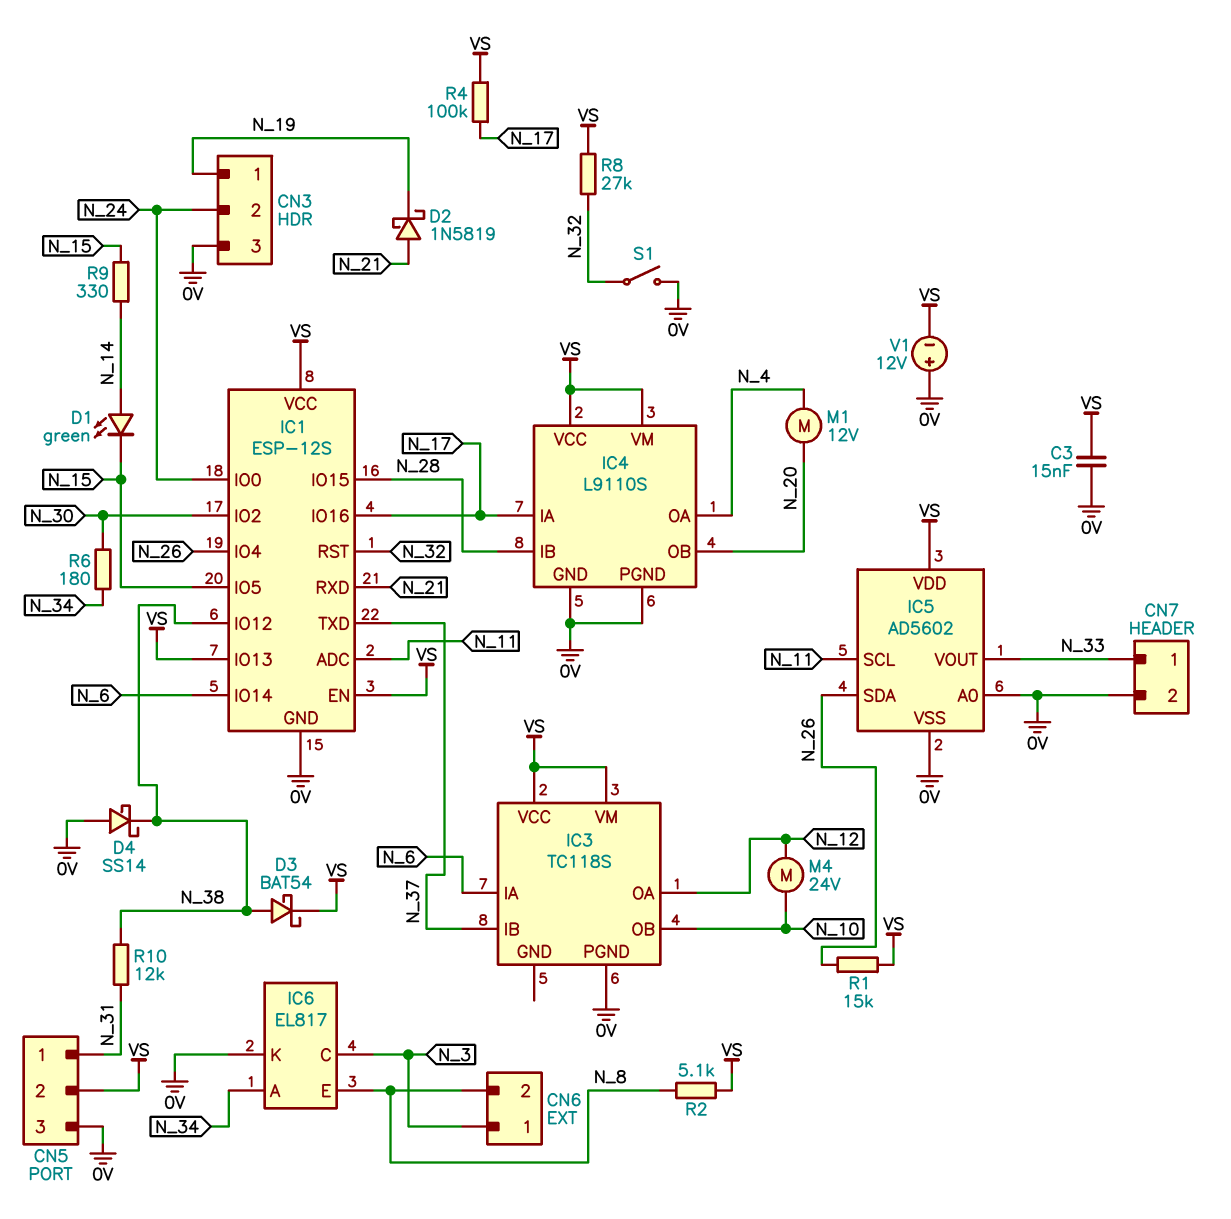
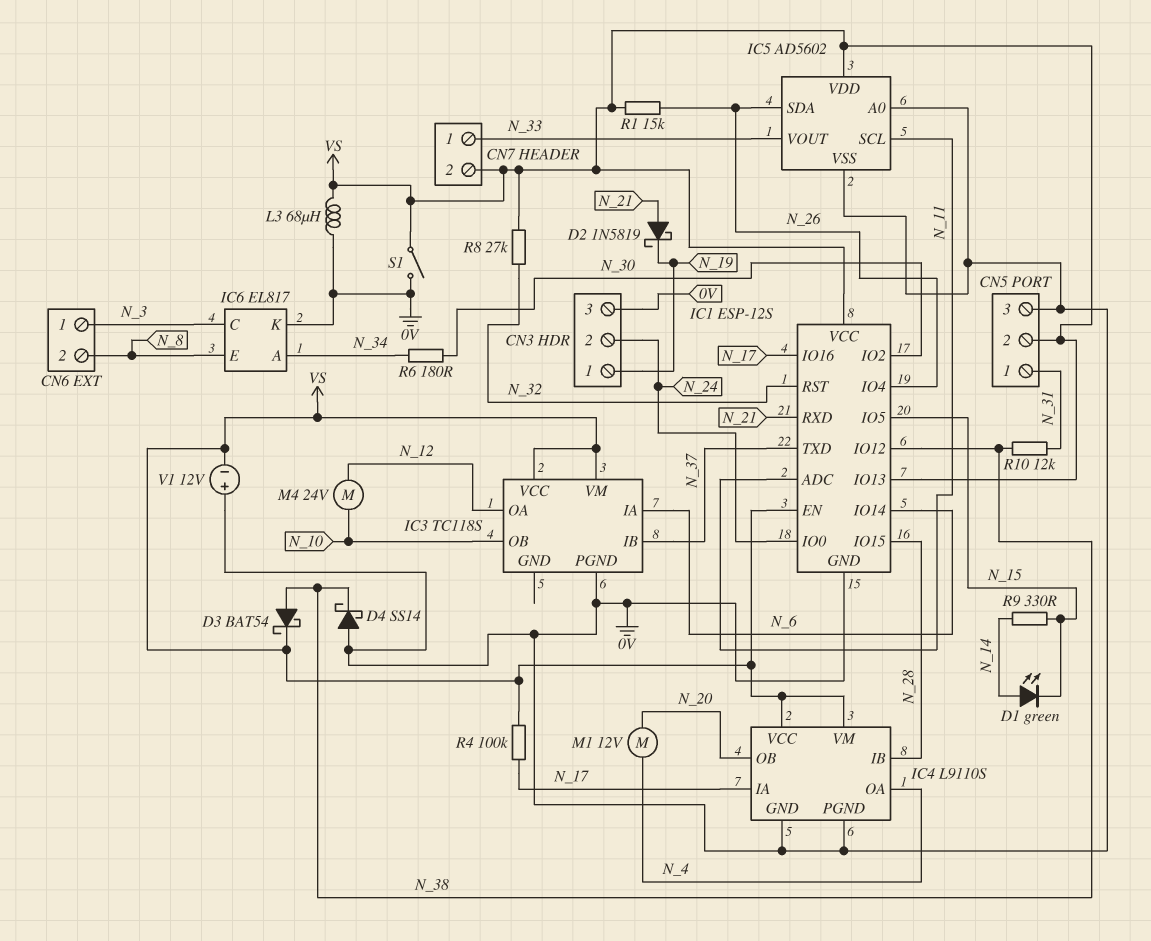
C3: 15nF (0V, VS) -> none
CN7 pin 2: 0V -> VS
L3: none -> 68uH (0V, VS)
R2: 5.1k (N_8, VS) -> none
S1: switch (0V, N_32) -> switch (0V, VS)

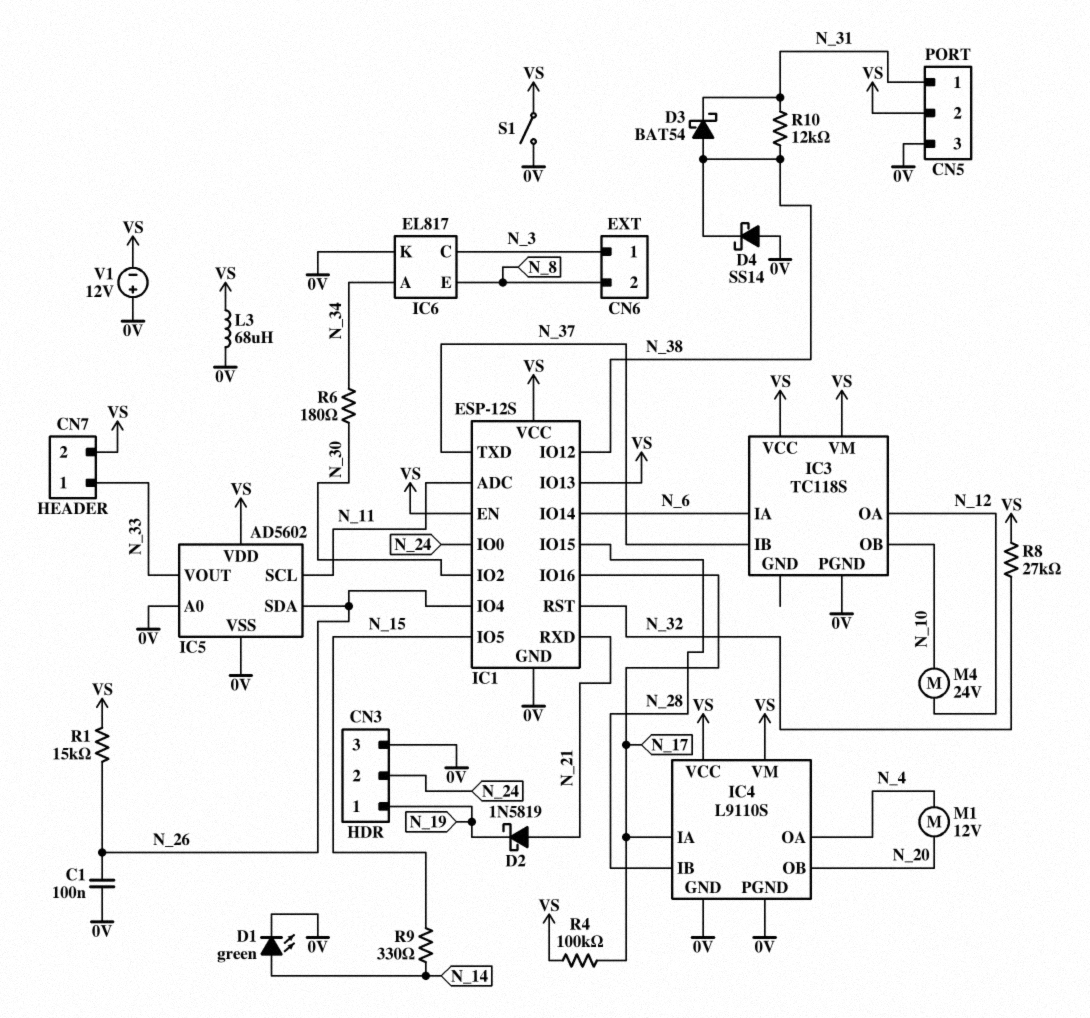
C1: none -> 100nF (0V, N_26)
D1: LED green (A N_14, K N_15) -> LED green (A N_14, K 0V)
D3: schottky BAT54 (A N_38, K VS) -> schottky BAT54 (A N_38, K N_31)

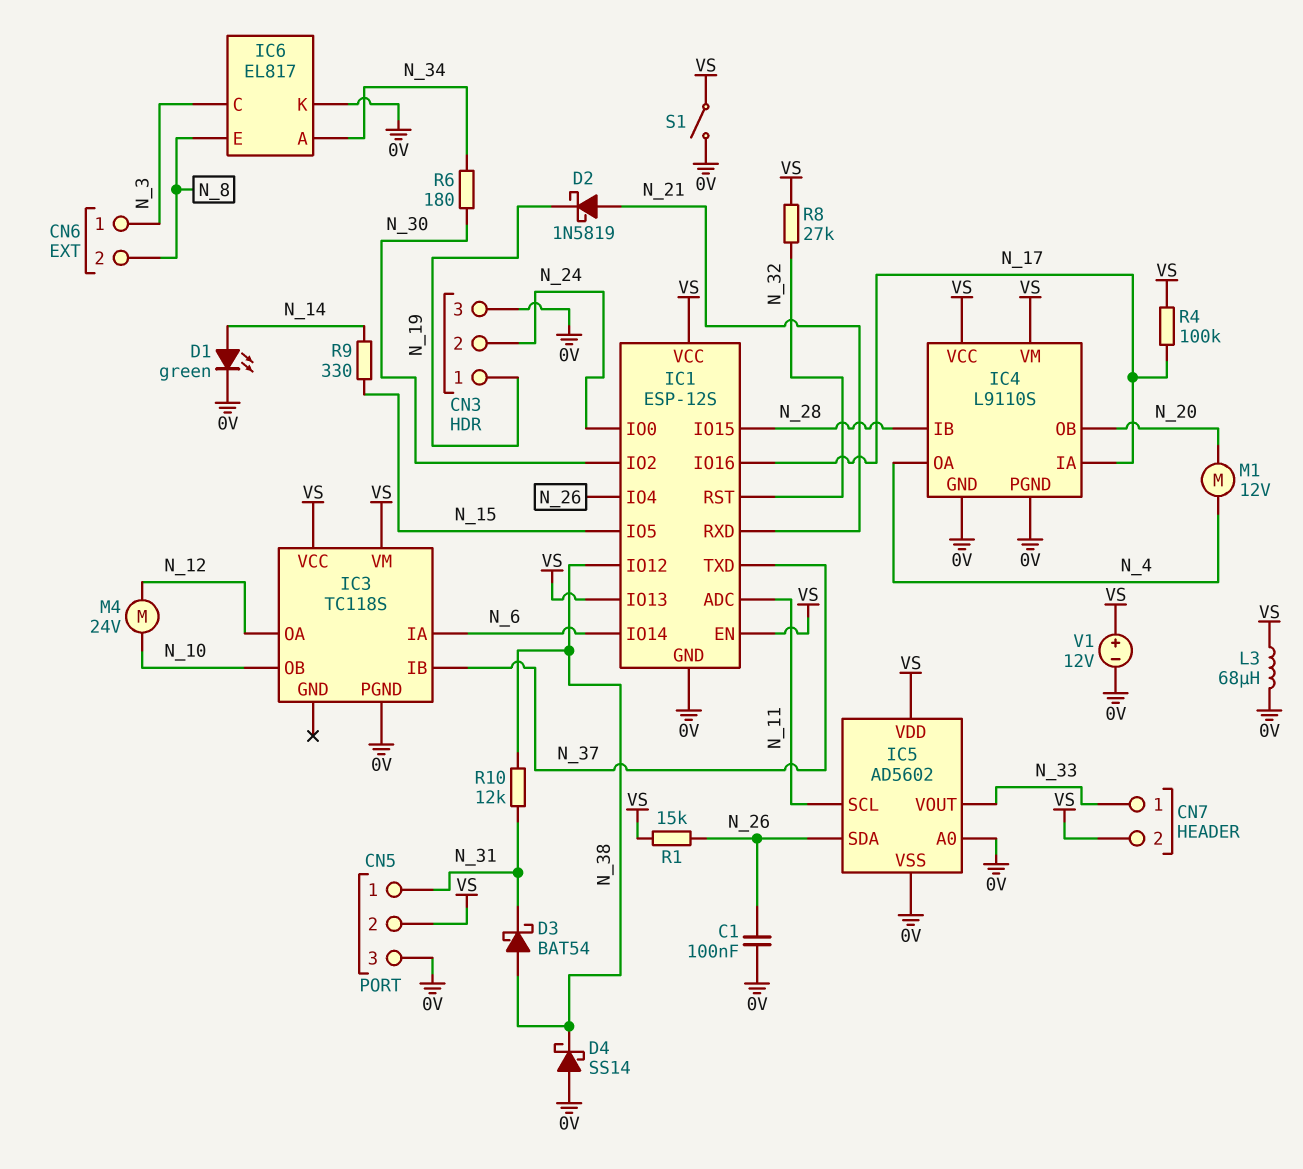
V1: 12V (plus 0V, minus VS) -> 12V (plus VS, minus 0V)

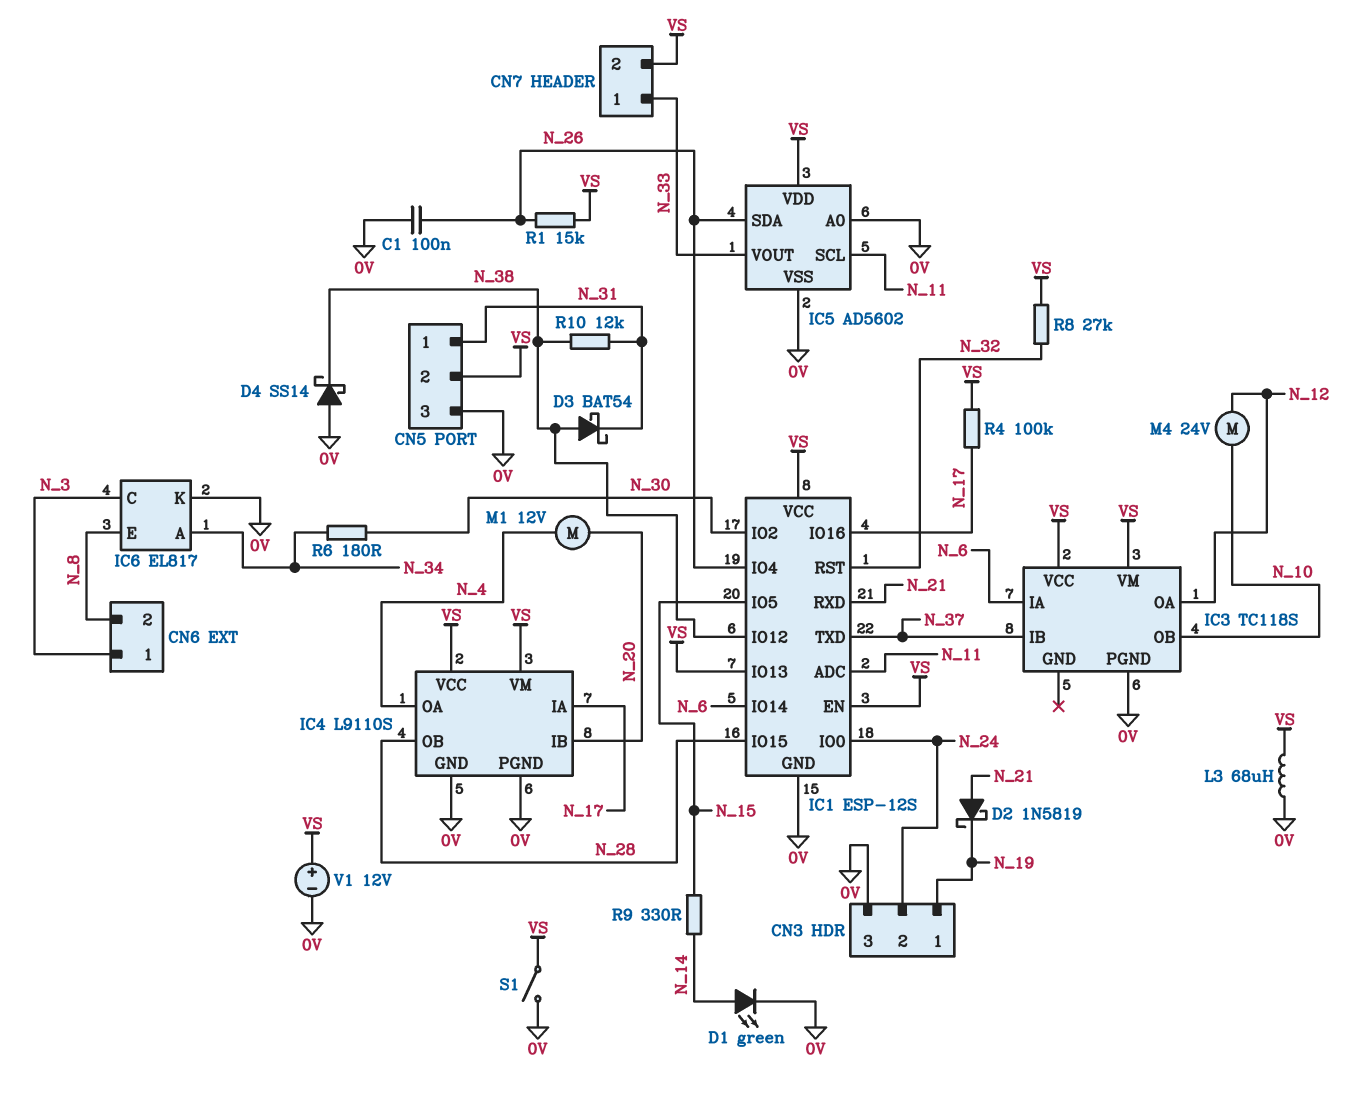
IC4 pin IB: N_28 -> N_20
IC4 pin OB: N_20 -> N_28

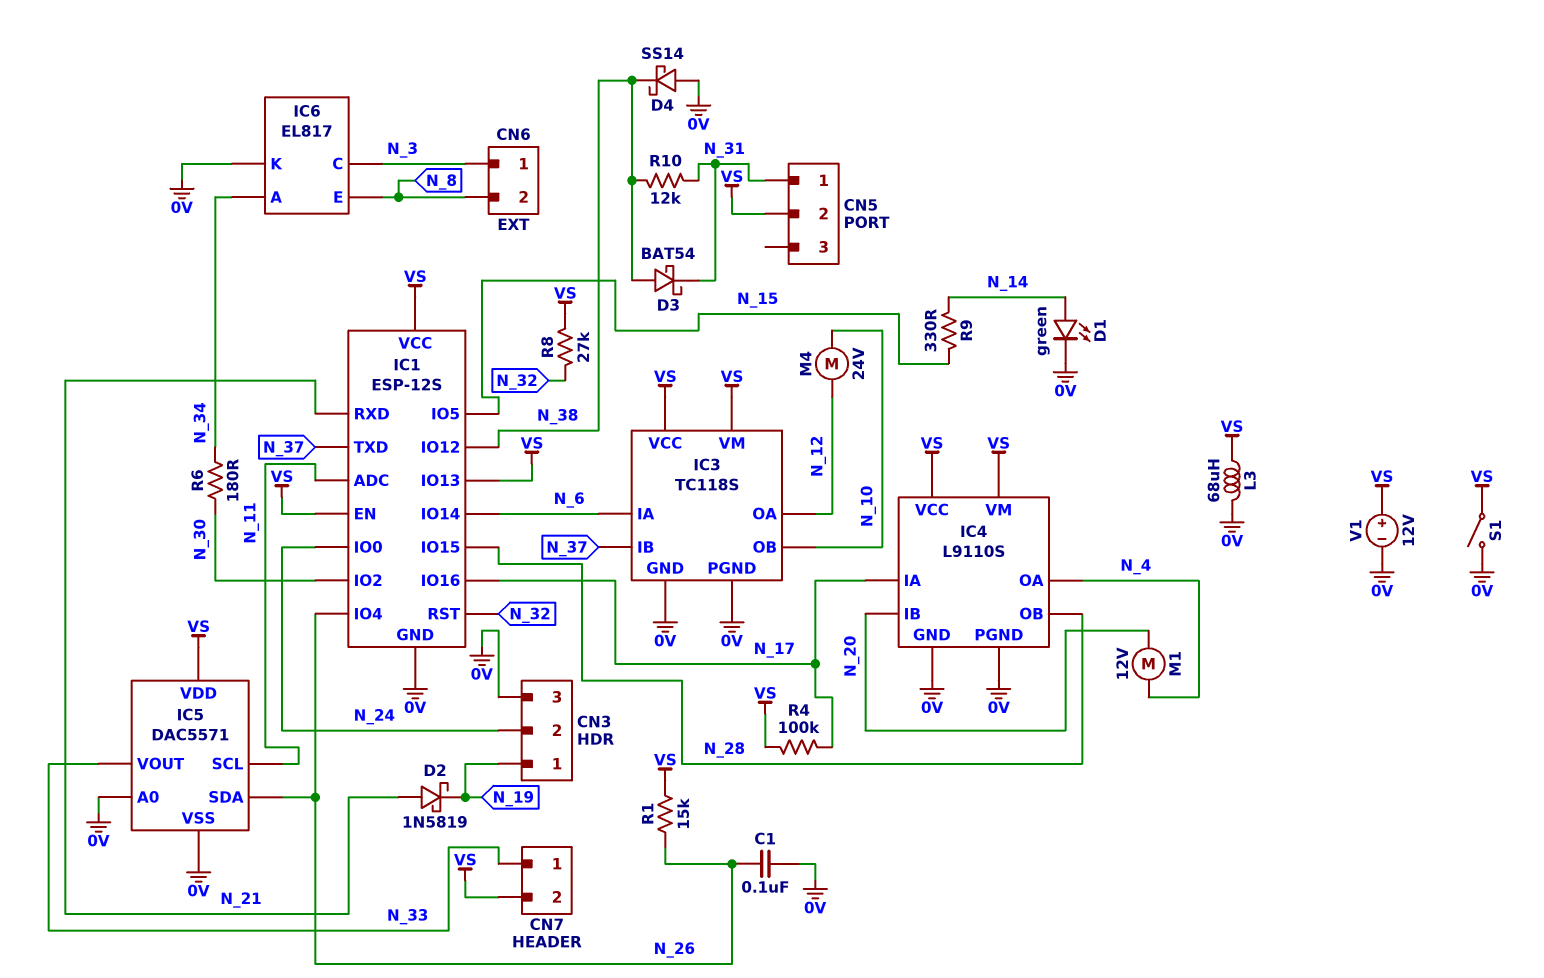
CN5 pin 3: 0V -> none
IC3 pin GND: none -> 0V
IC5: AD5602 -> DAC5571

